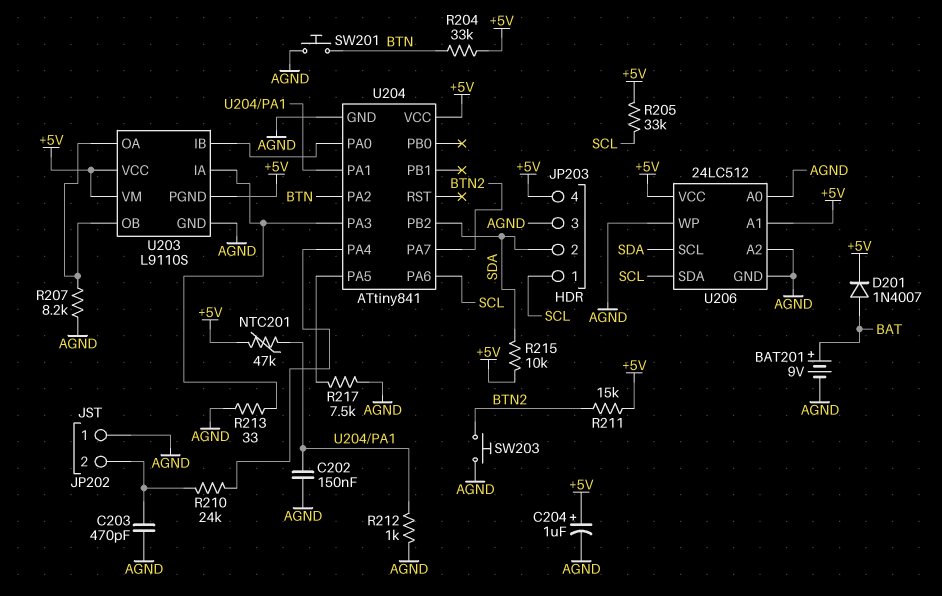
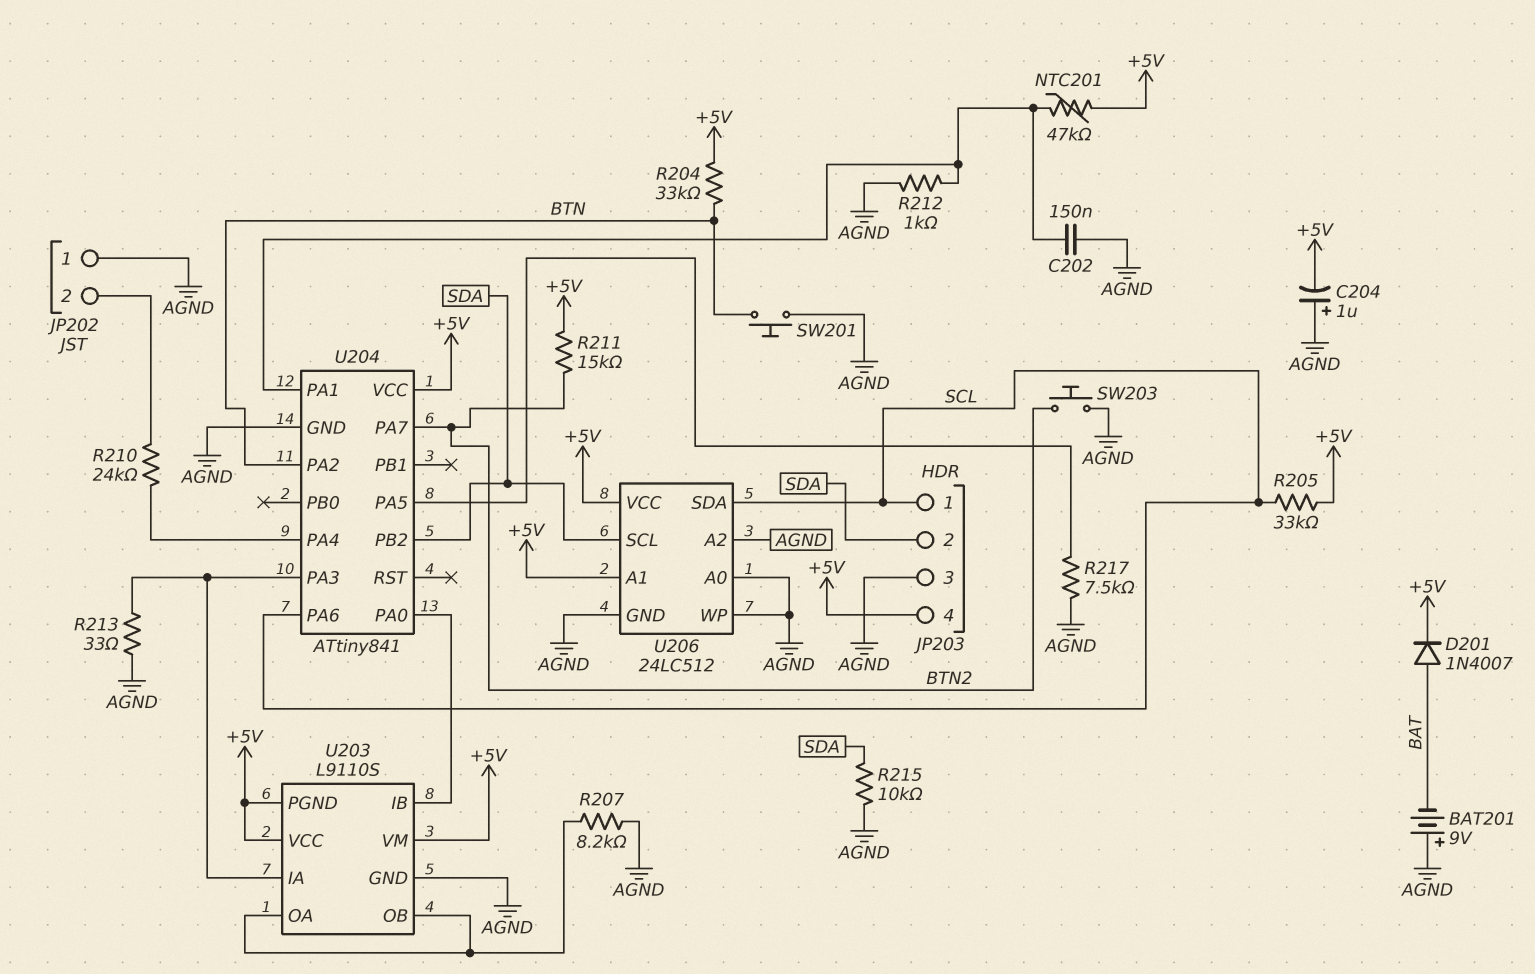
BAT201: 9V (plus BAT, minus AGND) -> 9V (plus AGND, minus BAT)
C203: 470pF (AGND, JP202/2) -> none
C204: 1uF (plus +5V, minus AGND) -> 1uF (plus AGND, minus +5V)
R215: 10k (+5V, SDA) -> 10k (AGND, SDA)

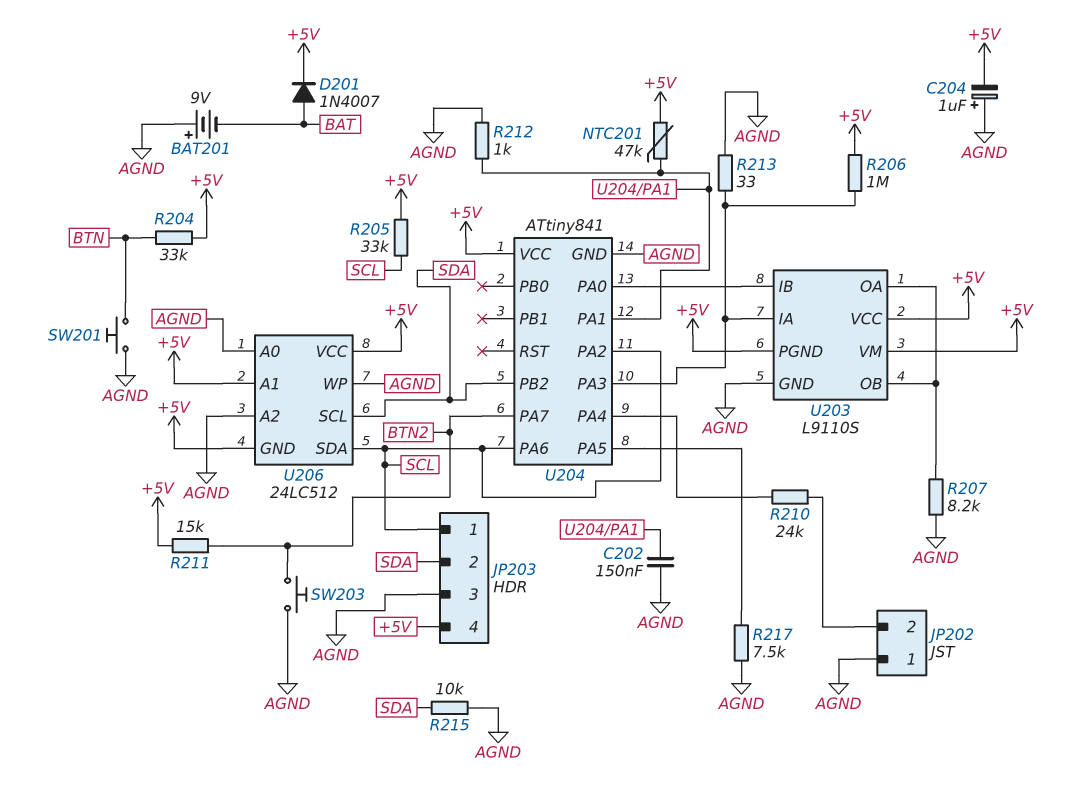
R206: none -> 1M (+5V, U203/IA)
U204 pin PA2: BTN -> SCL
U206 pin GND: AGND -> +5V

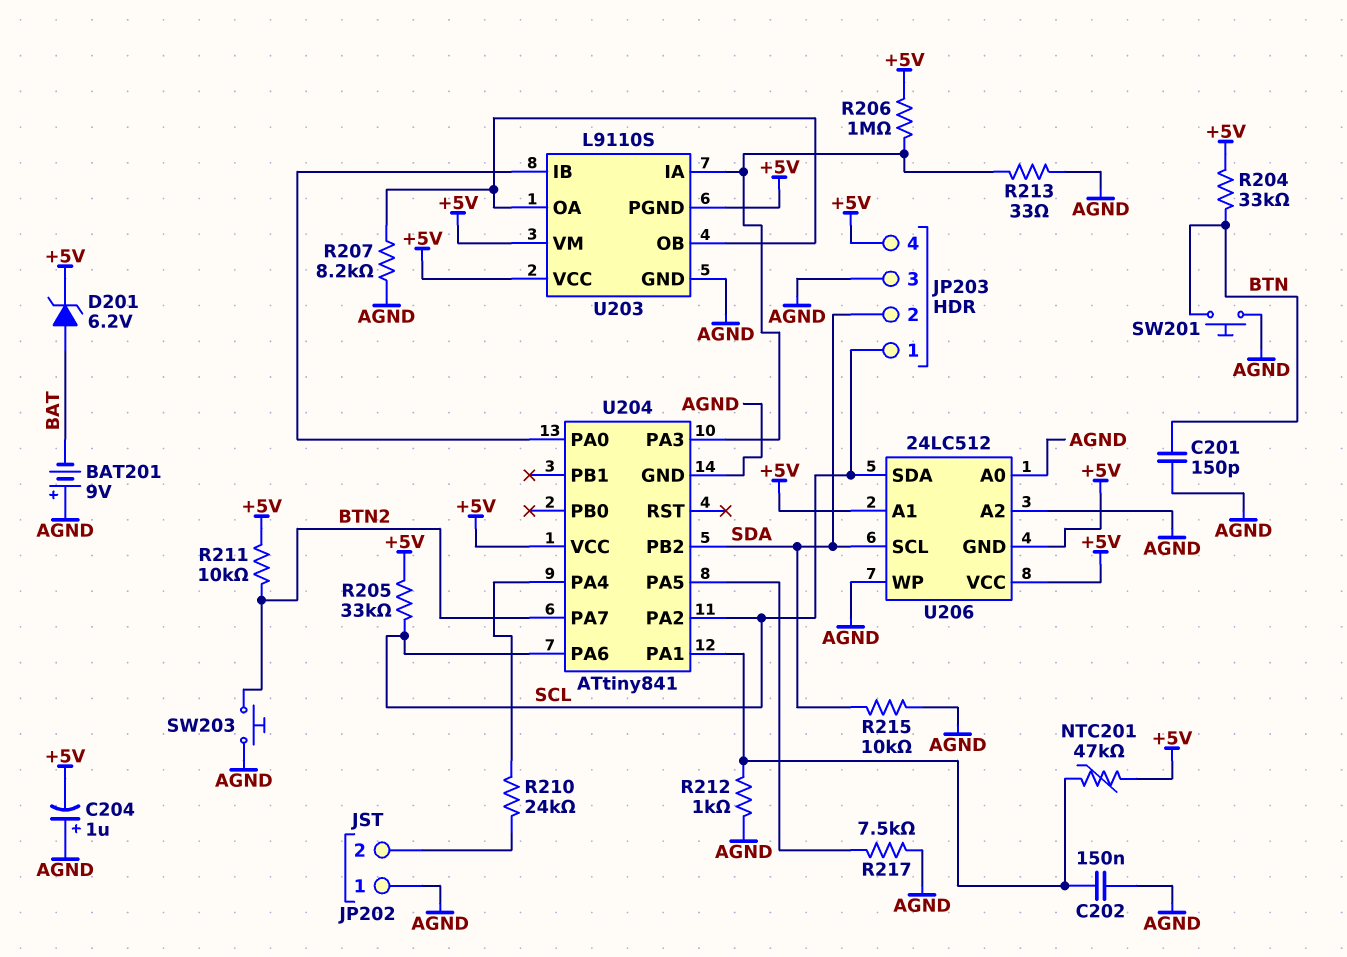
C201: none -> 150pF (AGND, BTN)
D201: diode 1N4007 (A BAT, K +5V) -> zener 6.2V (A BAT, K +5V)
R211: 15k (+5V, BTN2) -> 10k (+5V, BTN2)

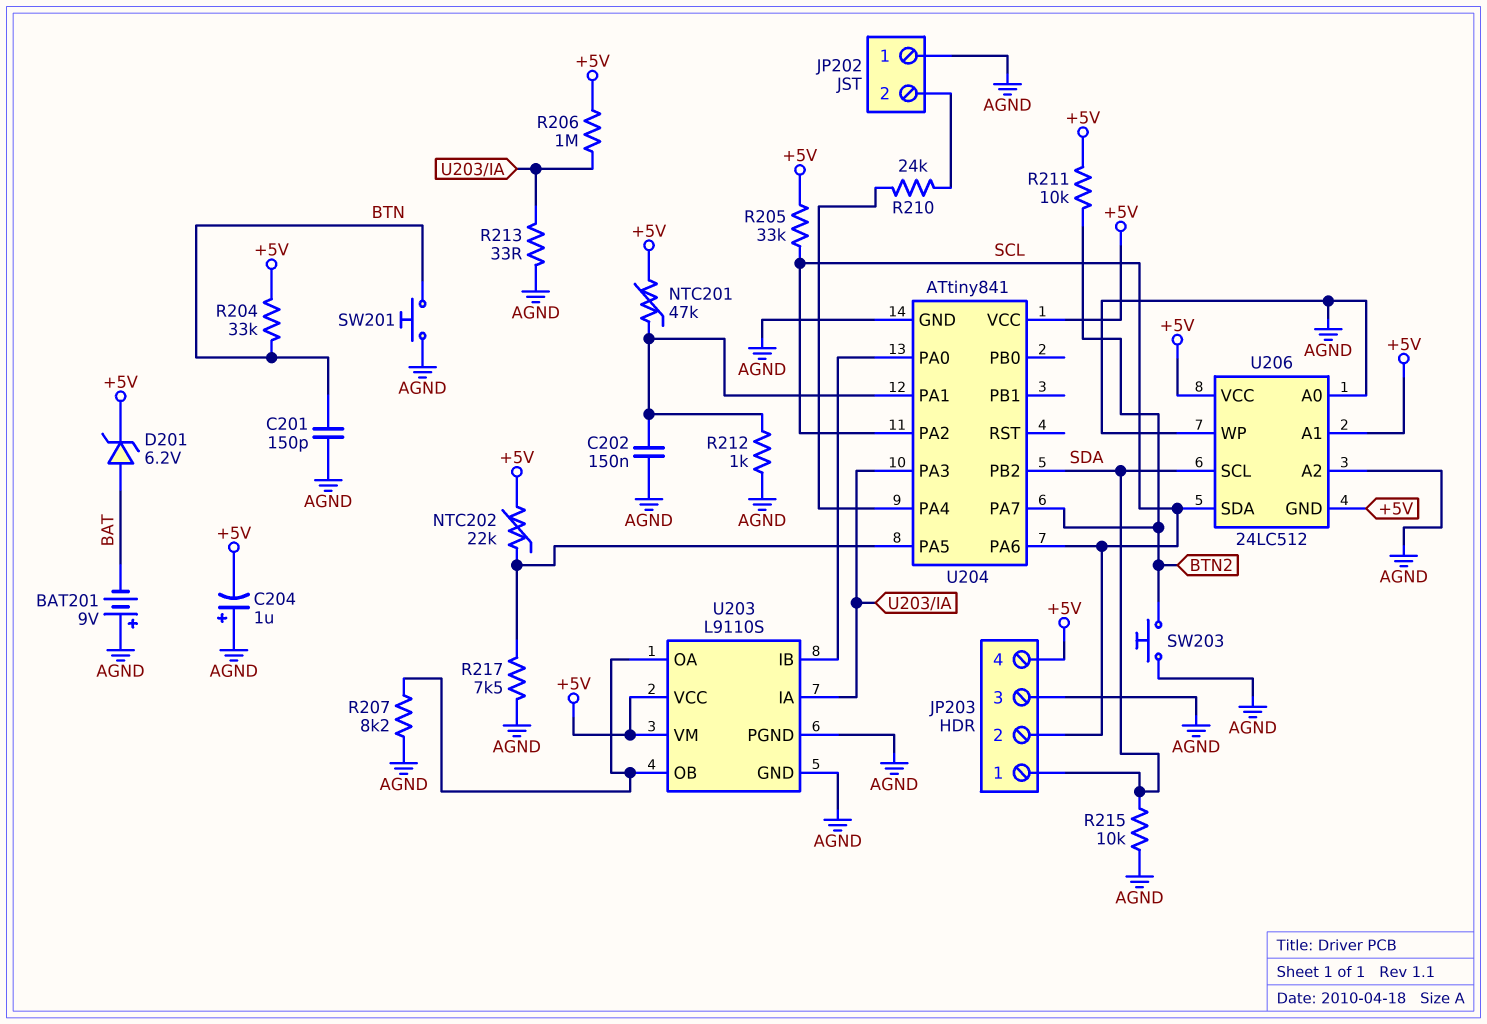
JP203 pin 1: SCL -> SDA
JP203 pin 2: SDA -> SCL
NTC202: none -> 22k (+5V, U204/PA5)
U203 pin PGND: +5V -> AGND

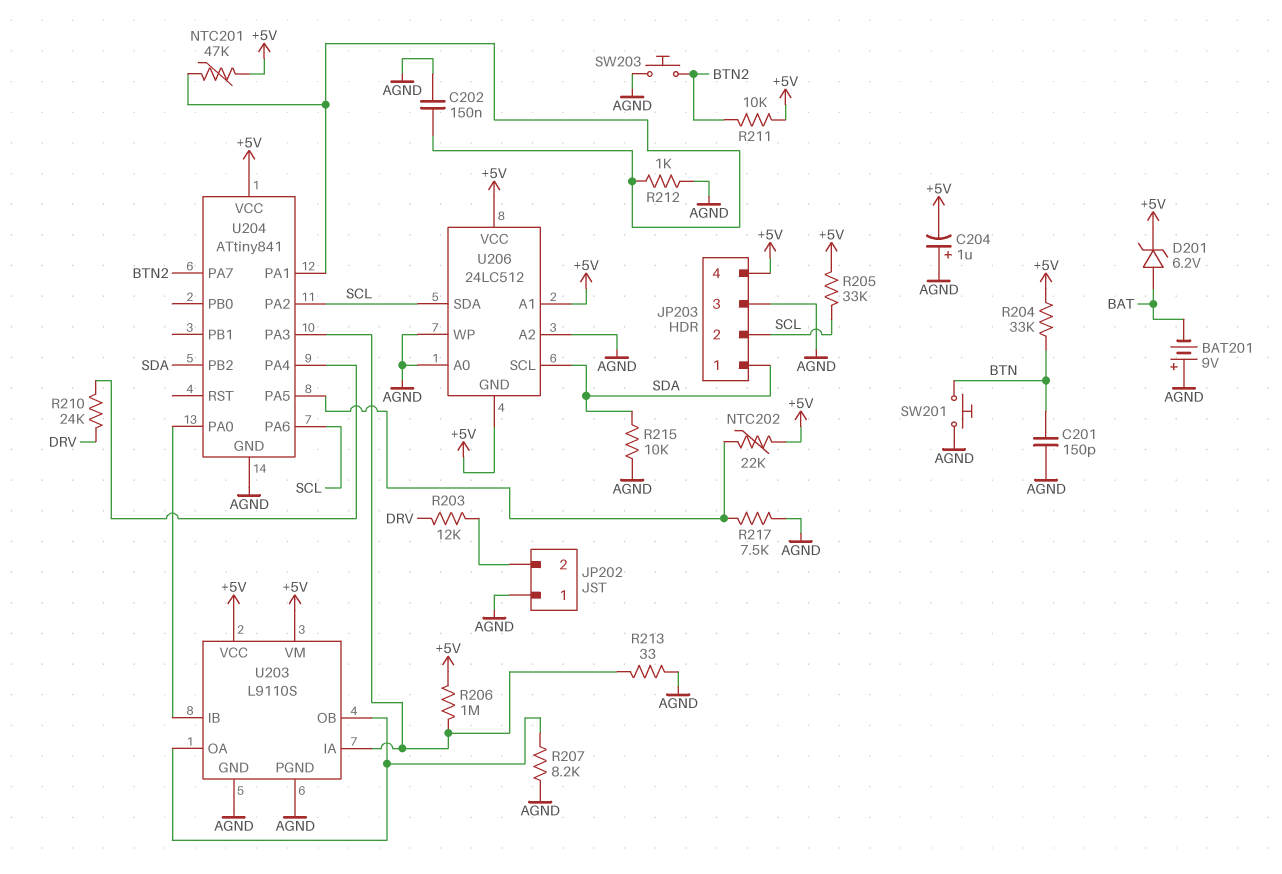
R203: none -> 12k (DRV, JP202/2)
R210: 24k (JP202/2, U204/PA4) -> 24k (DRV, U204/PA4)

